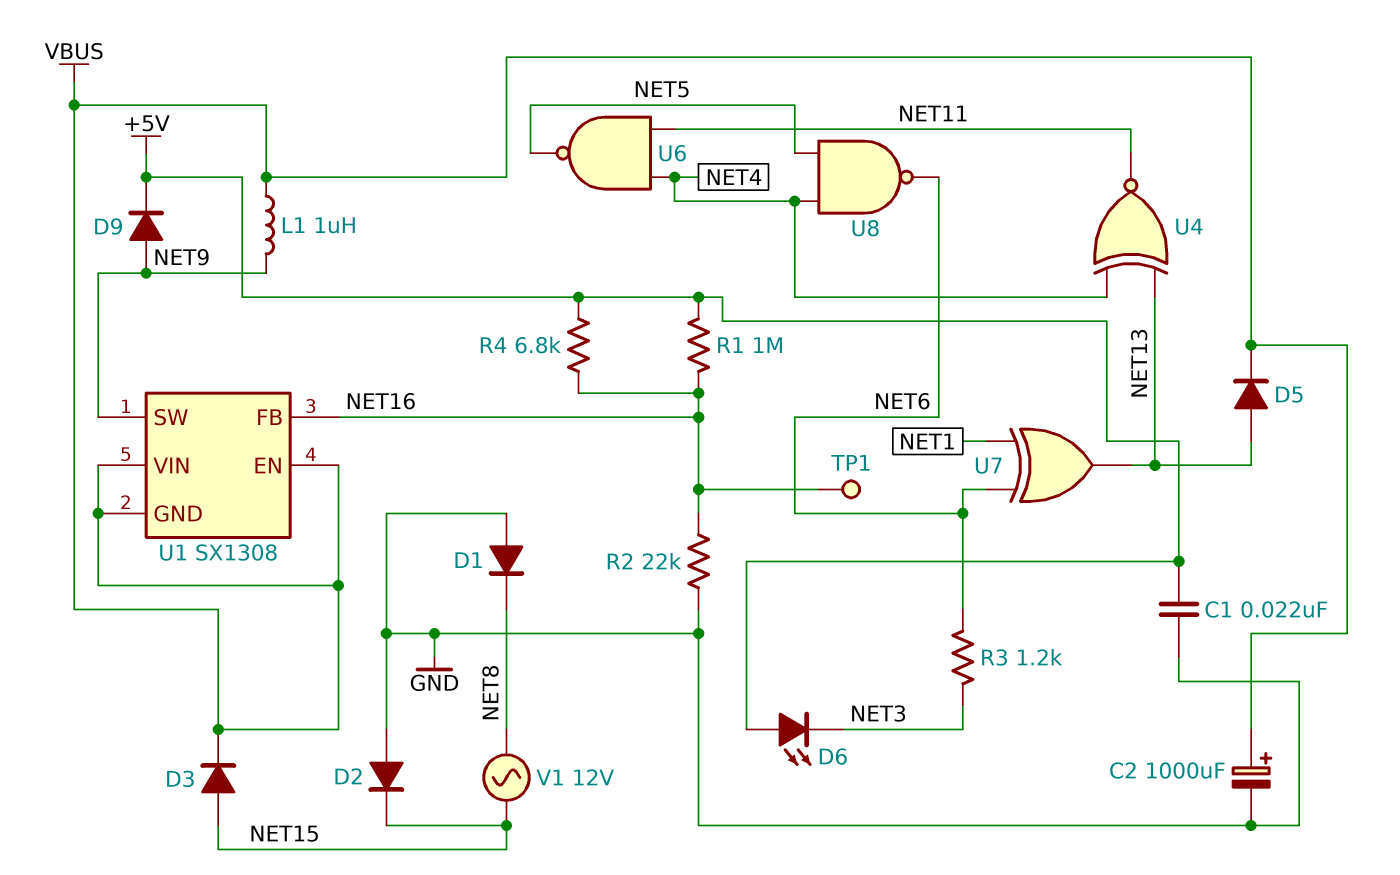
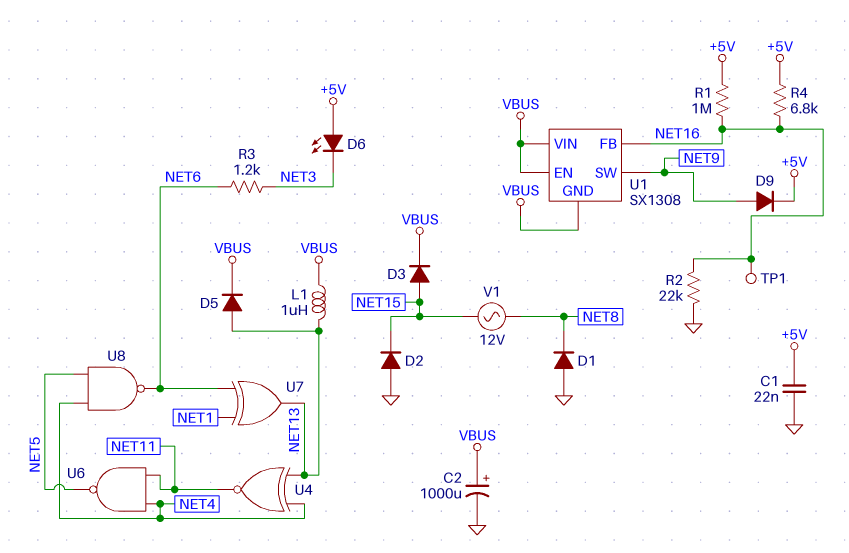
L1: 1uH (NET9, VBUS) -> 1uH (NET13, VBUS)

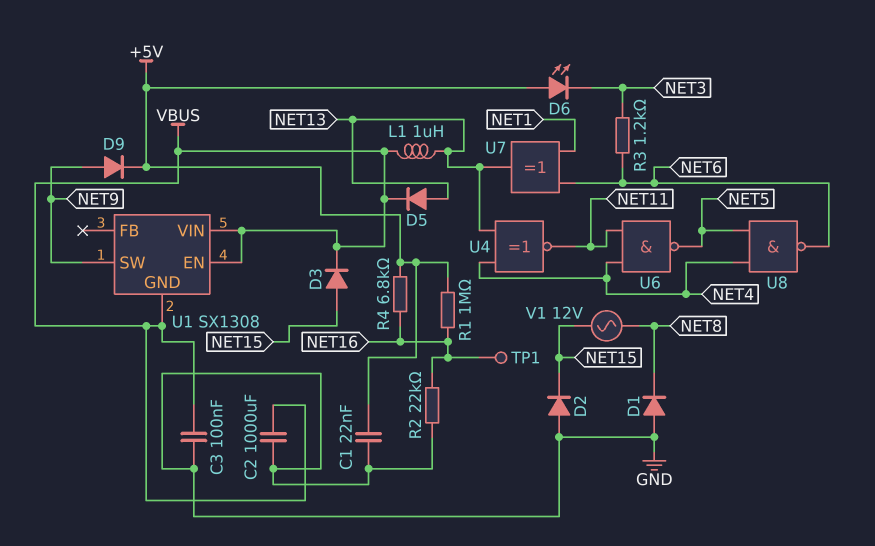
C2: 1000uF (plus VBUS, minus GND) -> 1000uF (GND, VBUS)
C3: none -> 100nF (GND, VBUS)
U1 pin FB: NET16 -> none

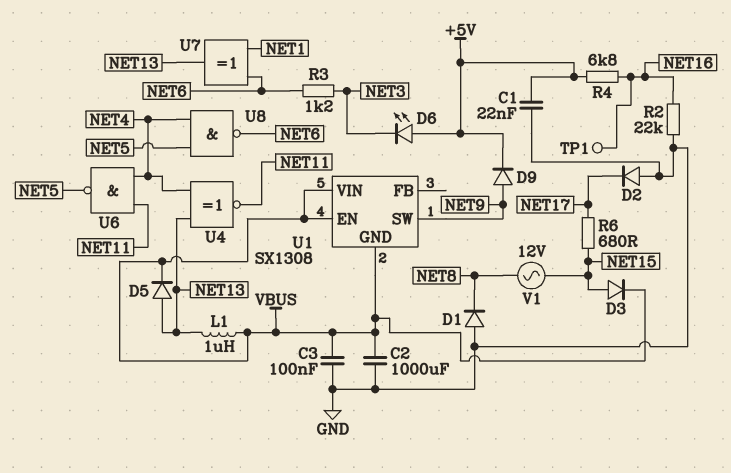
D2: diode (A GND, K NET15) -> diode (A GND, K NET17)
R1: 1M (+5V, NET16) -> none
R6: none -> 680 (NET15, NET17)

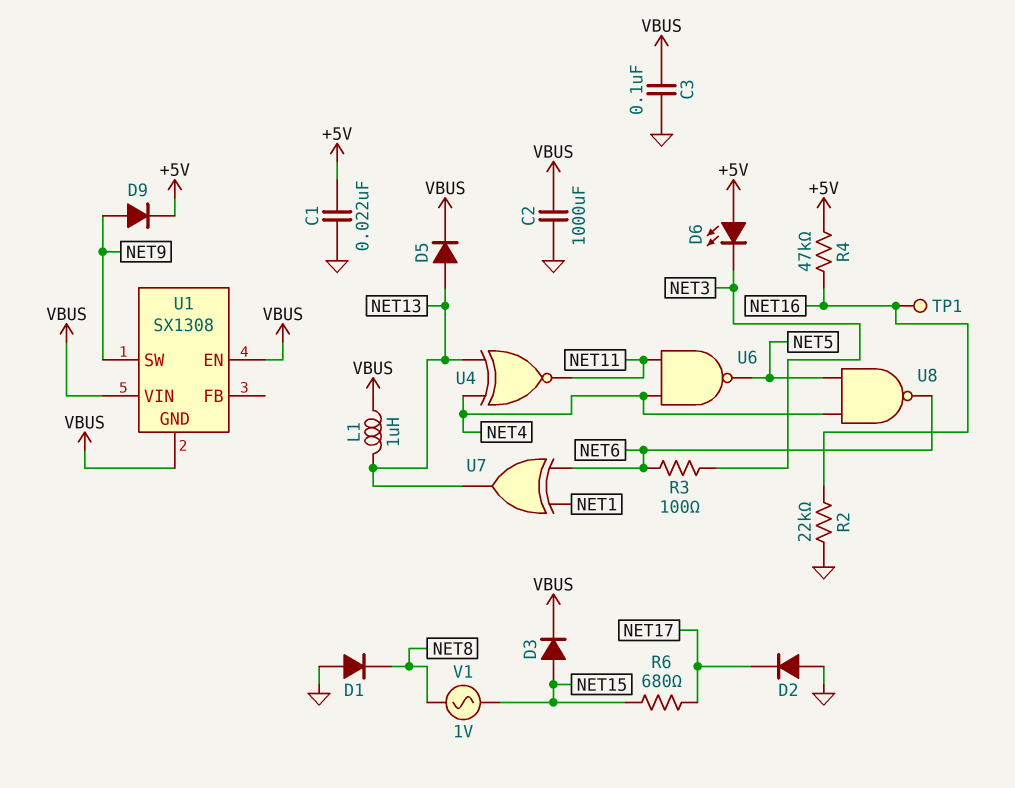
R3: 1.2k (NET3, NET6) -> 100 (NET3, NET6)
R4: 6.8k (+5V, NET16) -> 47k (+5V, NET16)
V1: AC 12V (NET8, NET15) -> AC 1V (NET8, NET15)

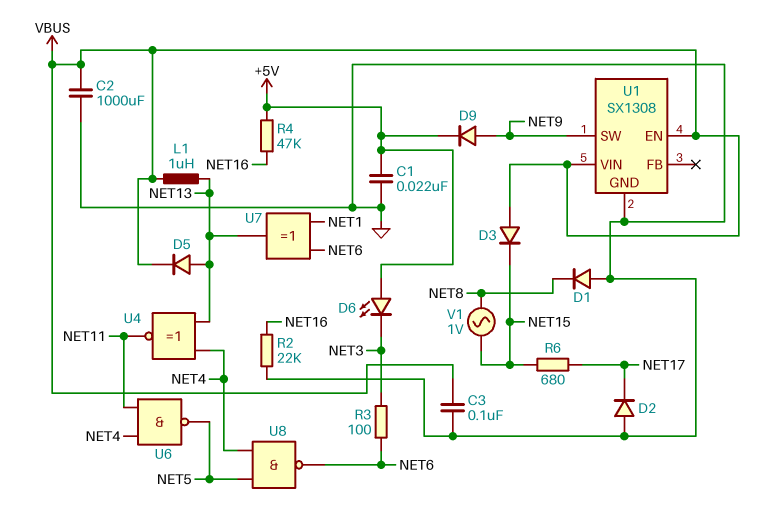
D3: diode (A NET15, K VBUS) -> diode (A VBUS, K NET15)
TP1: test point (NET16) -> none
U1 pin GND: VBUS -> GND

